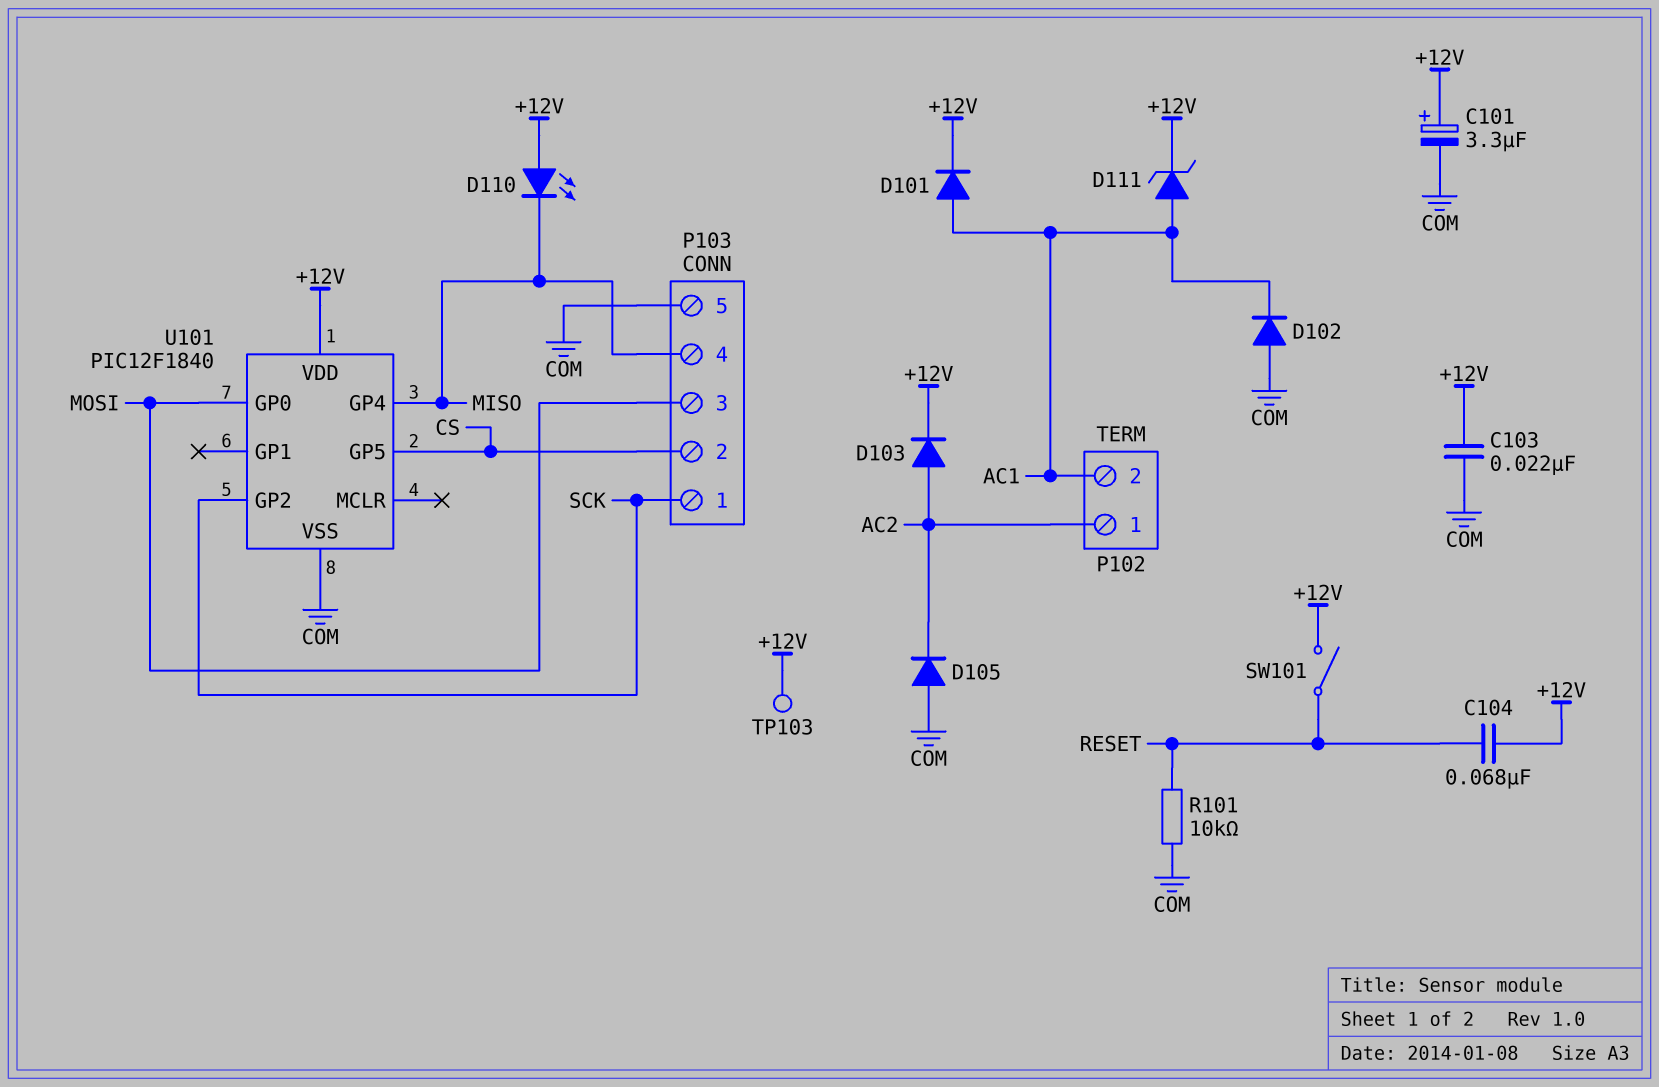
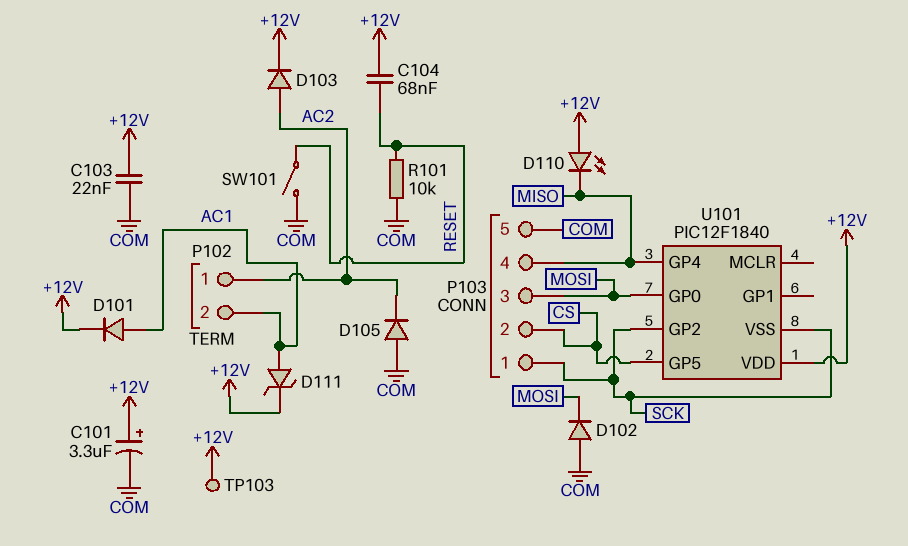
D102: diode (A COM, K AC1) -> diode (A COM, K MOSI)
SW101: switch (+12V, RESET) -> switch (COM, RESET)
U101 pin VSS: COM -> SCK

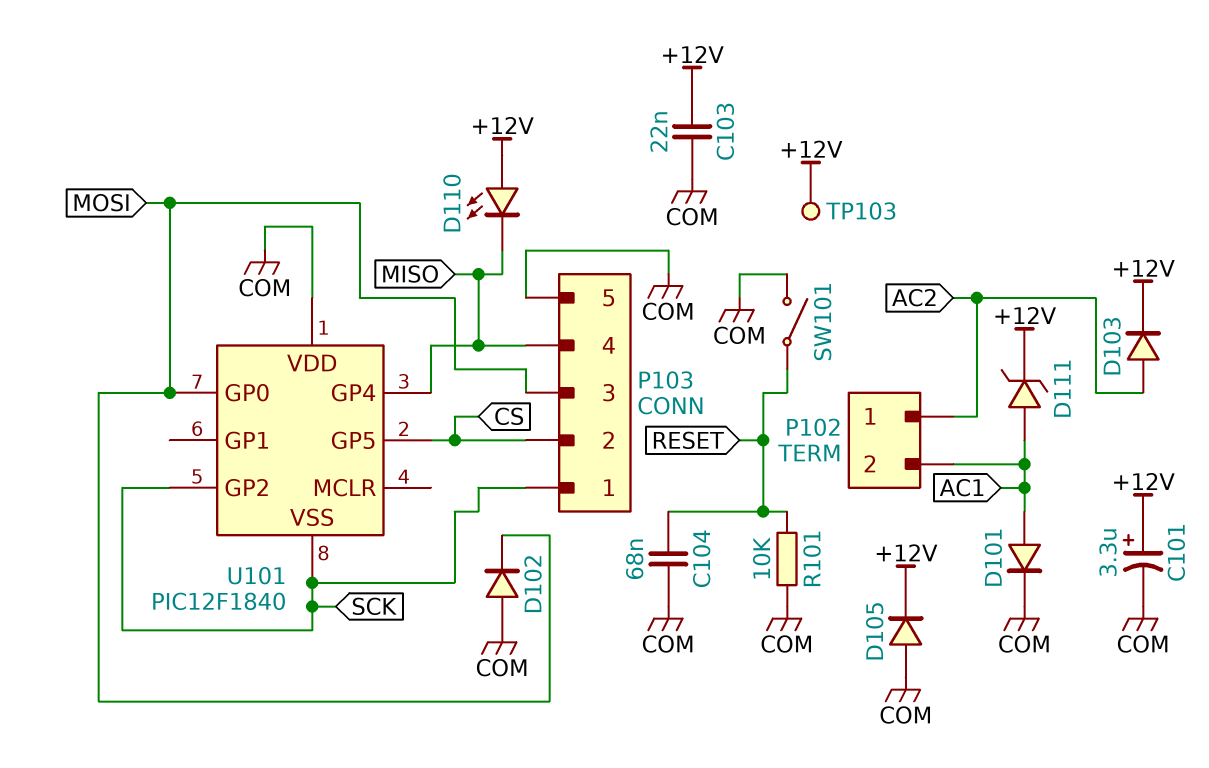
C104: 68nF (+12V, RESET) -> 68nF (COM, RESET)
D101: diode (A AC1, K +12V) -> diode (A AC1, K COM)
D105: diode (A COM, K AC2) -> diode (A COM, K +12V)
U101 pin VDD: +12V -> COM

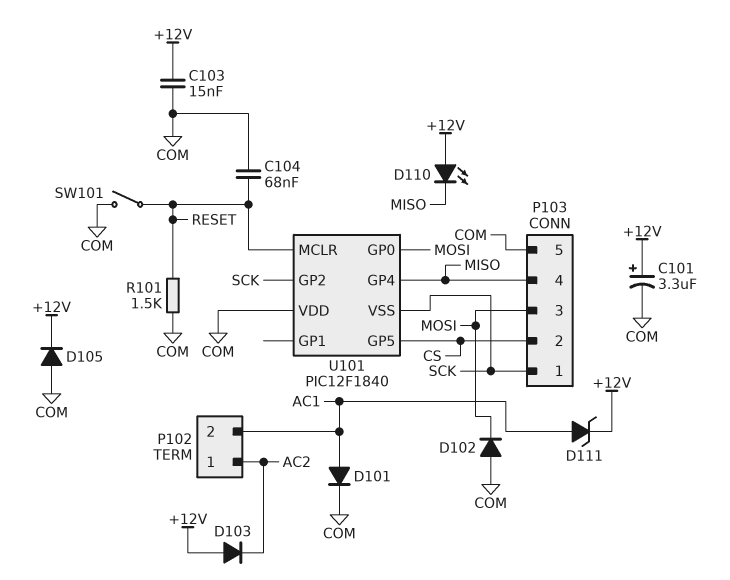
C103: 22nF (+12V, COM) -> 15nF (+12V, COM)
D103: diode (A AC2, K +12V) -> diode (A +12V, K AC2)
R101: 10k (COM, RESET) -> 1.5k (COM, RESET)
TP103: test point (+12V) -> none
U101 pin MCLR: none -> RESET

